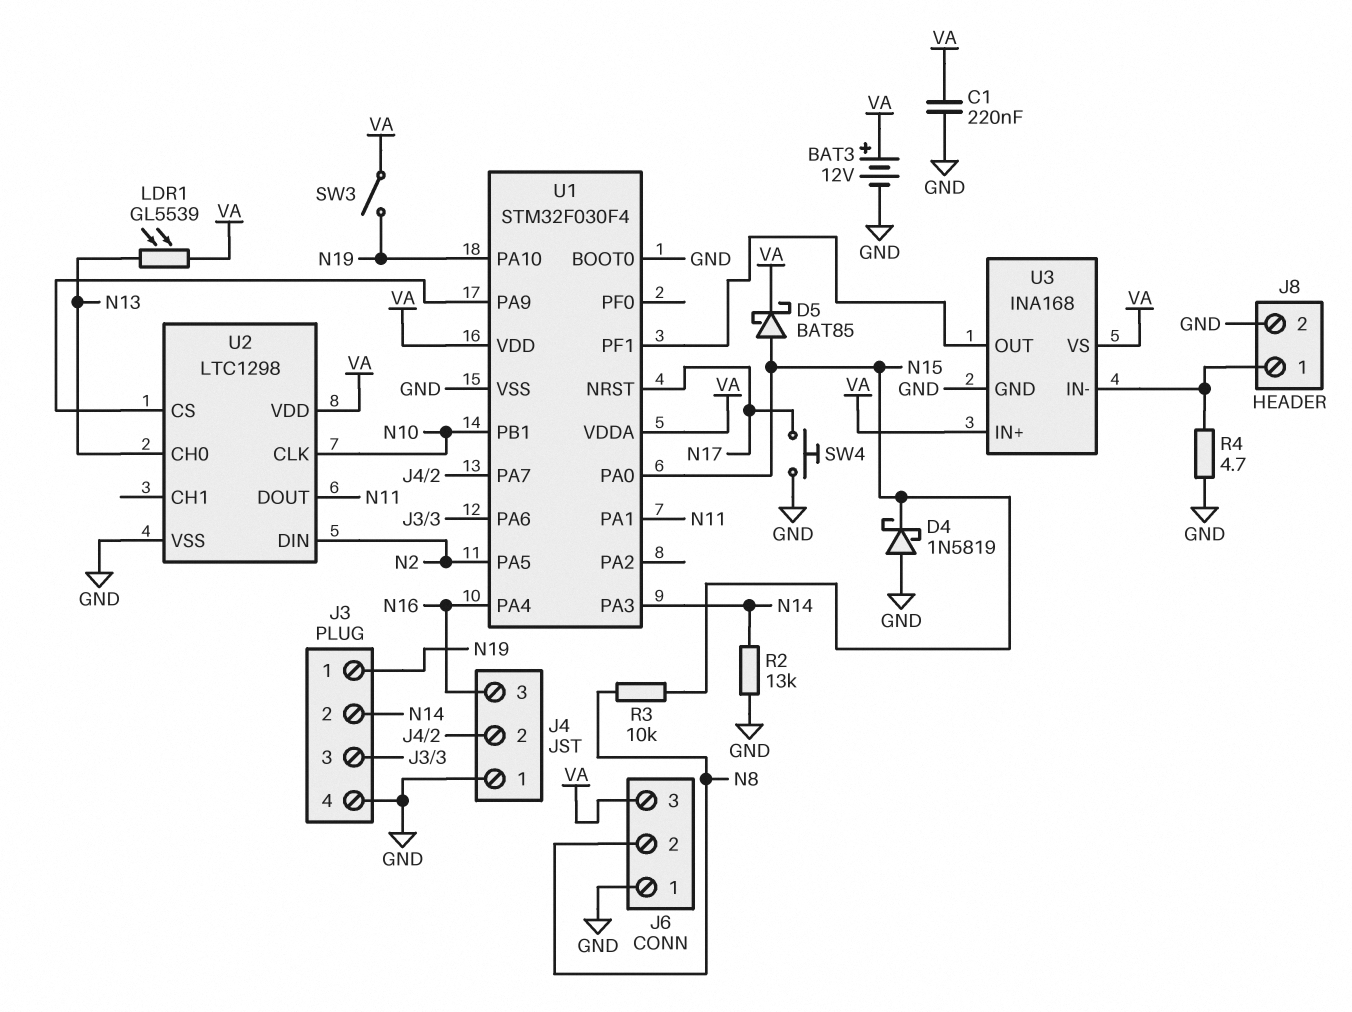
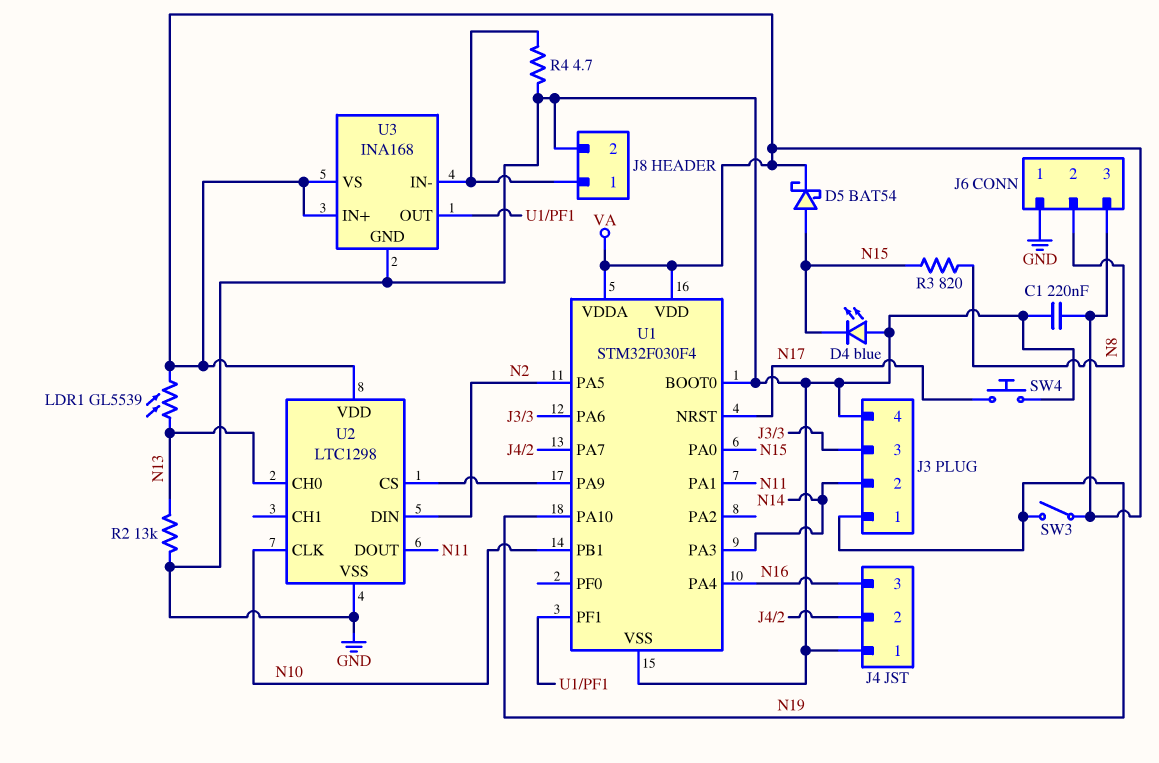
BAT3: 12V (plus VA, minus GND) -> none
D4: schottky 1N5819 (A GND, K N15) -> LED blue (A GND, K N15)
D5: schottky BAT85 (A N15, K VA) -> schottky BAT54 (A N15, K VA)
R2: 13k (GND, N14) -> 13k (GND, N13)
R3: 10k (N8, N15) -> 820 (N8, N15)

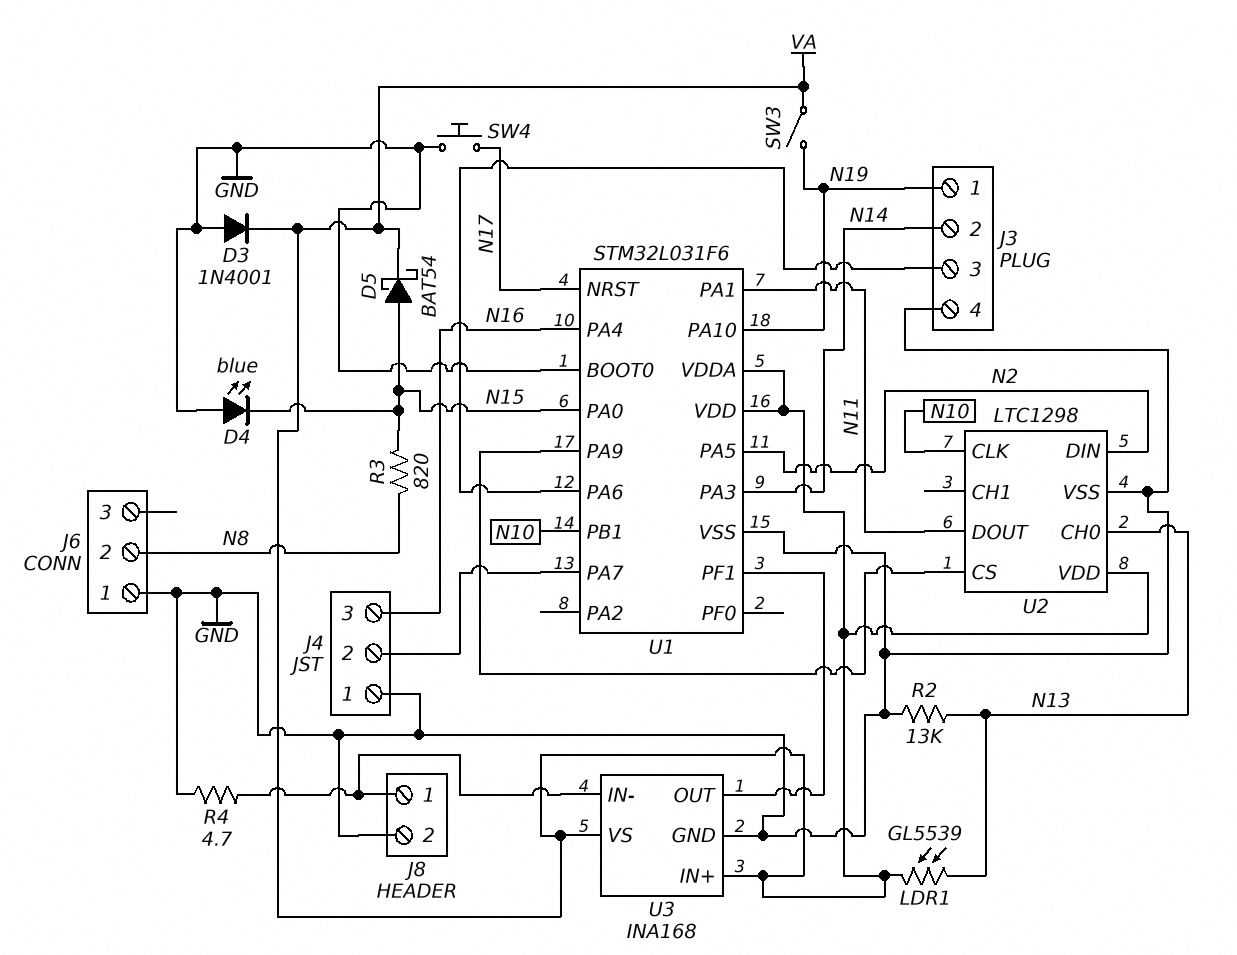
C1: 220nF (GND, VA) -> none
D3: none -> diode 1N4001 (A GND, K VA)
J6 pin 3: VA -> none
U1: STM32F030F4 -> STM32L031F6

